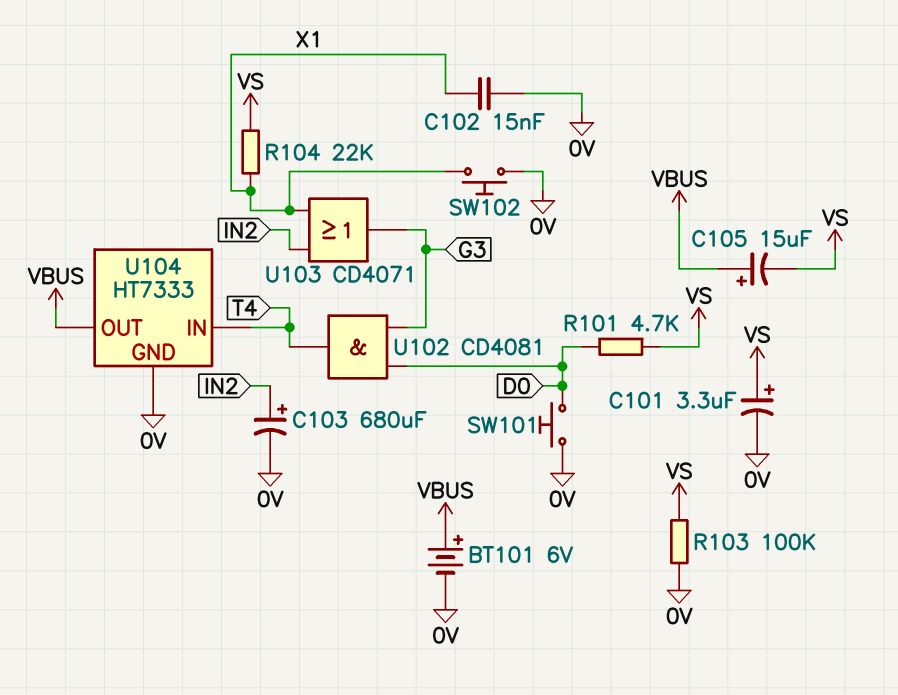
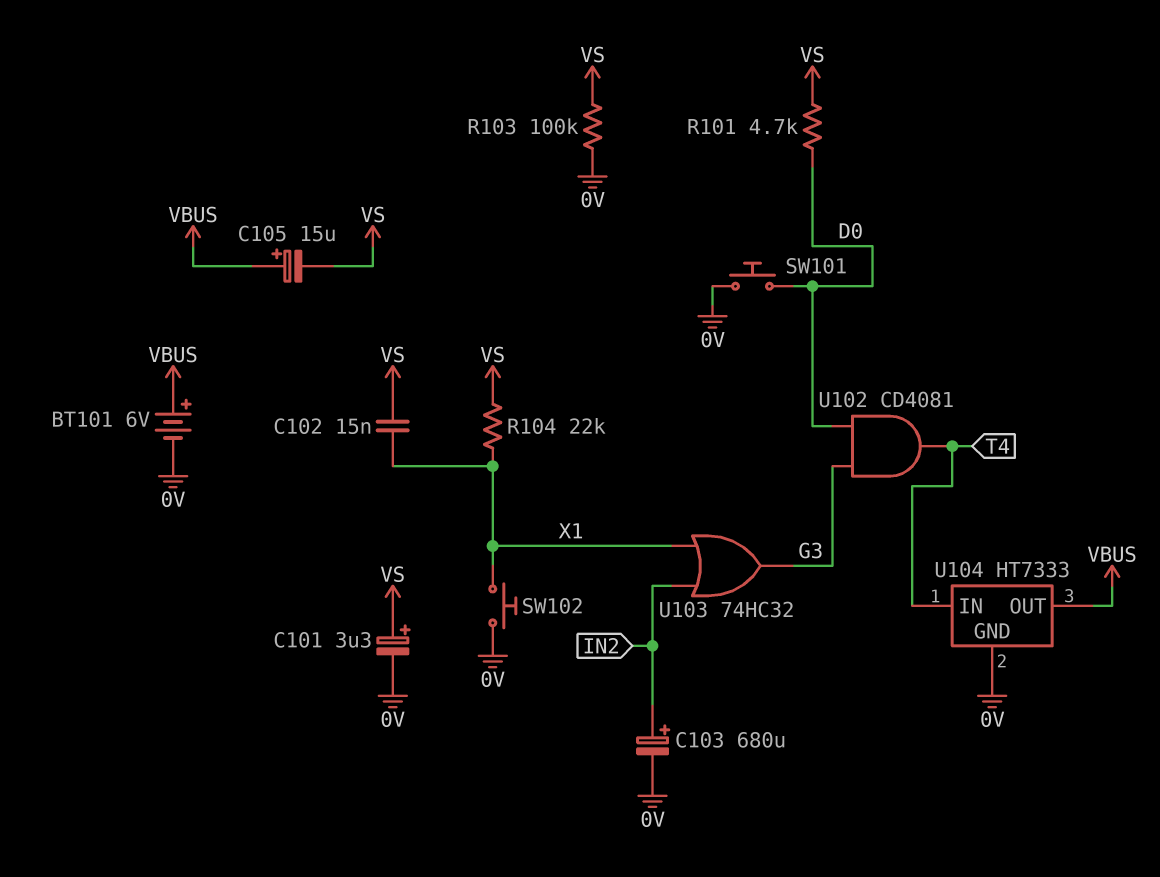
C102: 15nF (0V, X1) -> 15nF (VS, X1)
U103: OR CD4071 (in IN2, in X1, out G3) -> OR 74HC32 (in IN2, in X1, out G3)

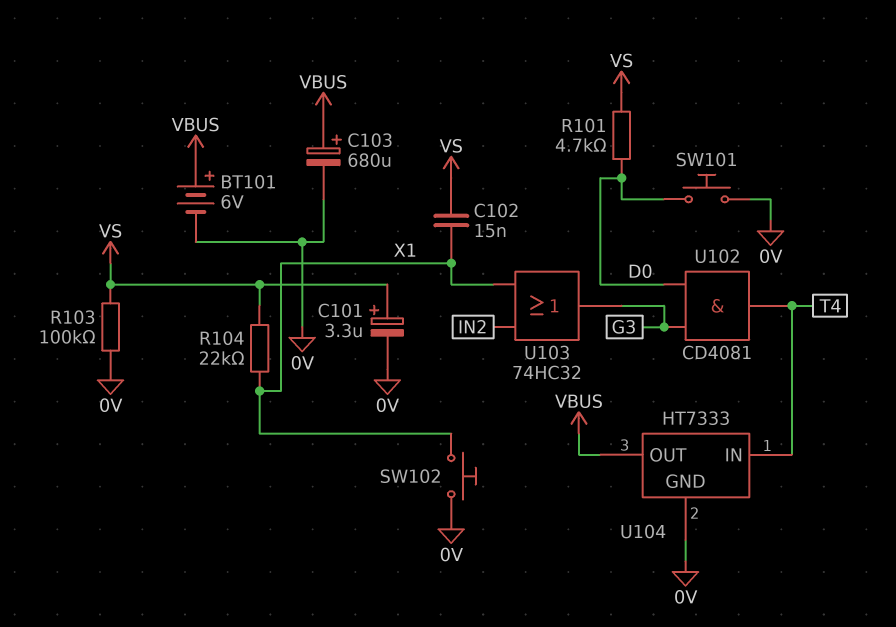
C103: 680uF (plus IN2, minus 0V) -> 680uF (plus VBUS, minus 0V)
C105: 15uF (plus VBUS, minus VS) -> none

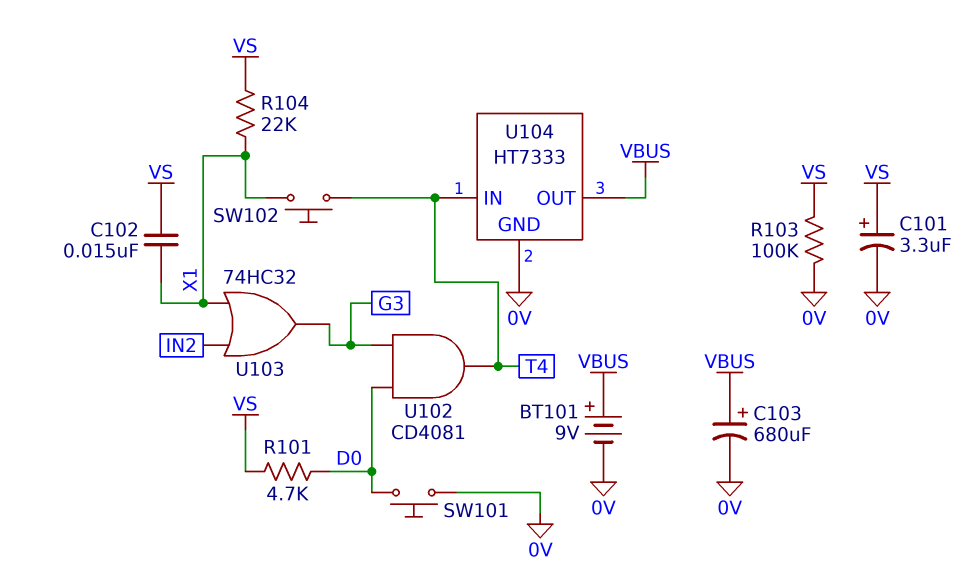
BT101: 6V (plus VBUS, minus 0V) -> 9V (plus VBUS, minus 0V)
SW102: button (0V, X1) -> button (T4, X1)

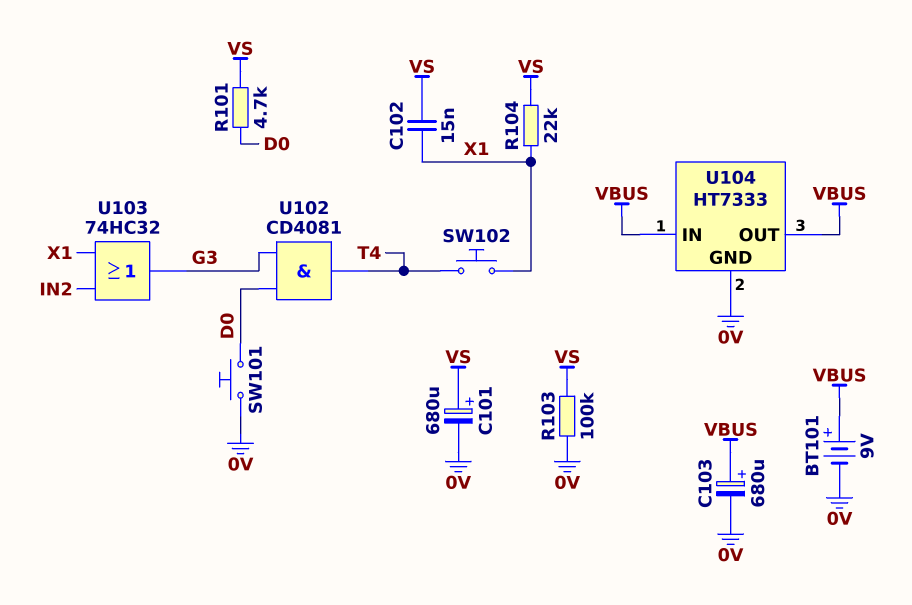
C101: 3.3uF (plus VS, minus 0V) -> 680uF (plus VS, minus 0V)
U104 pin IN: T4 -> VBUS

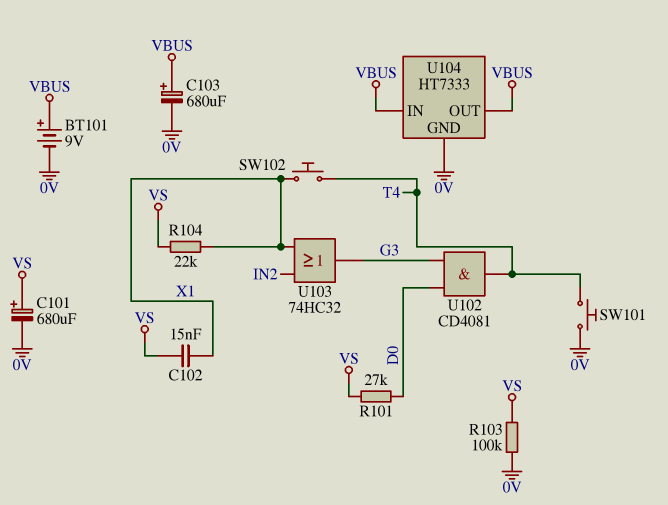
R101: 4.7k (D0, VS) -> 27k (D0, VS)
SW101: button (0V, D0) -> button (0V, T4)

